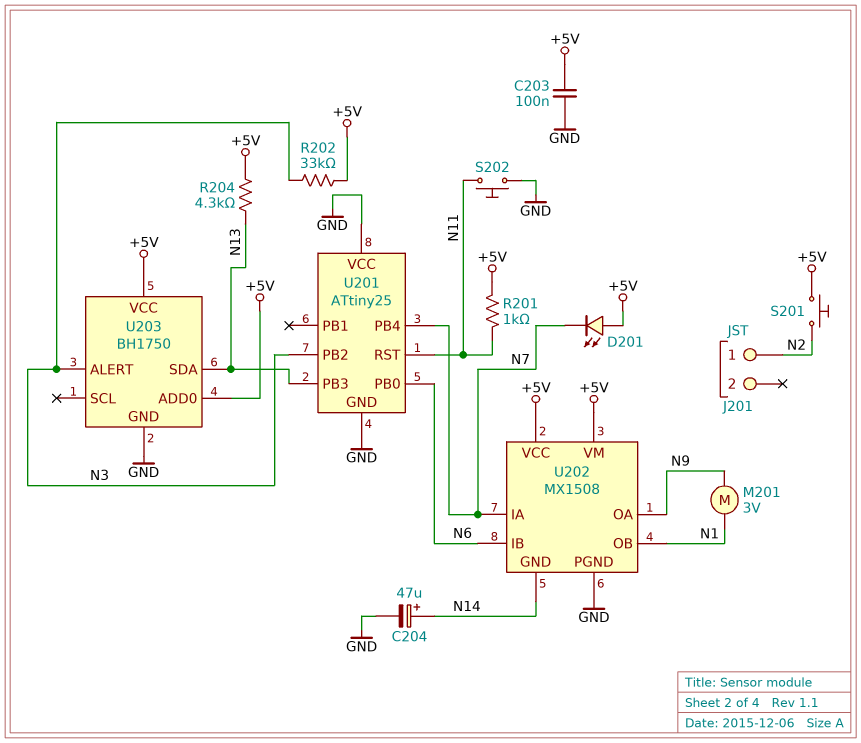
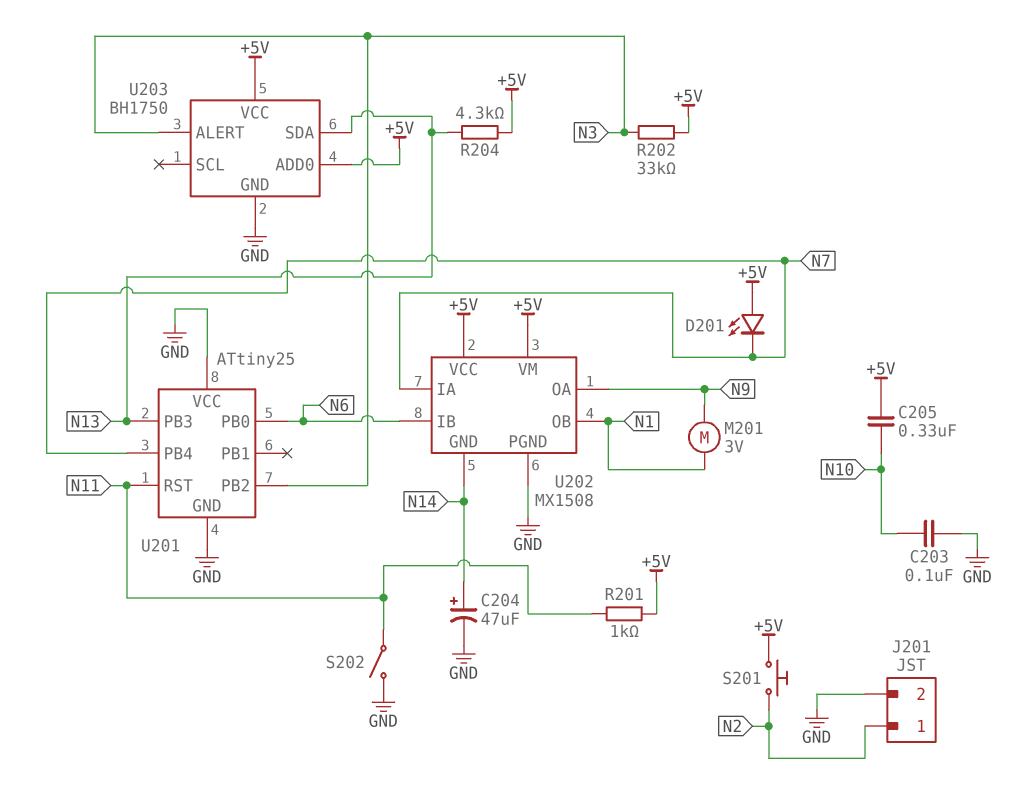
C203: 100nF (+5V, GND) -> 100nF (GND, N10)
C205: none -> 330nF (+5V, N10)
J201 pin 2: none -> GND
S202: button (GND, N11) -> switch (GND, N11)

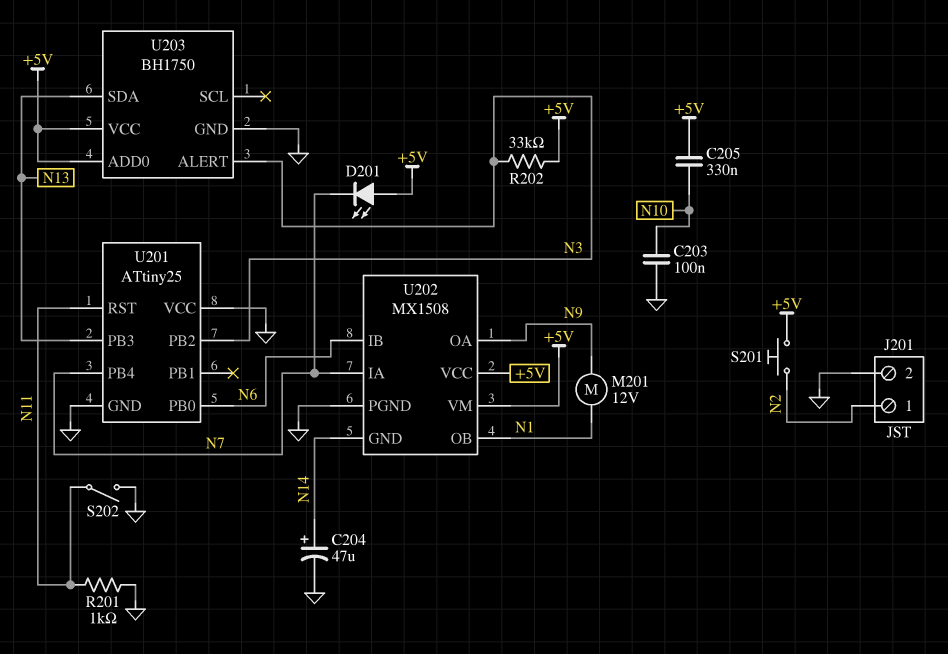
M201: motor 3V (N1, N9) -> motor 12V (N1, N9)
R201: 1k (+5V, N11) -> 1k (GND, N11)
R204: 4.3k (+5V, N13) -> none

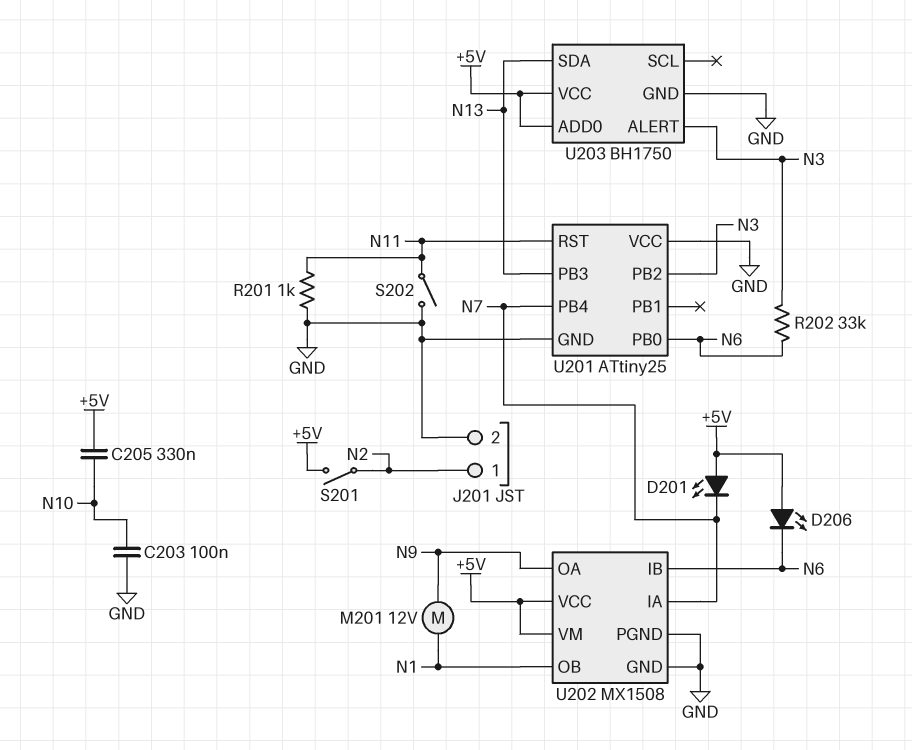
C204: 47uF (plus N14, minus GND) -> none
D206: none -> LED (A +5V, K N6)
R202: 33k (+5V, N3) -> 33k (N3, N6)
S201: button (+5V, N2) -> switch (+5V, N2)
U202 pin GND: N14 -> GND

